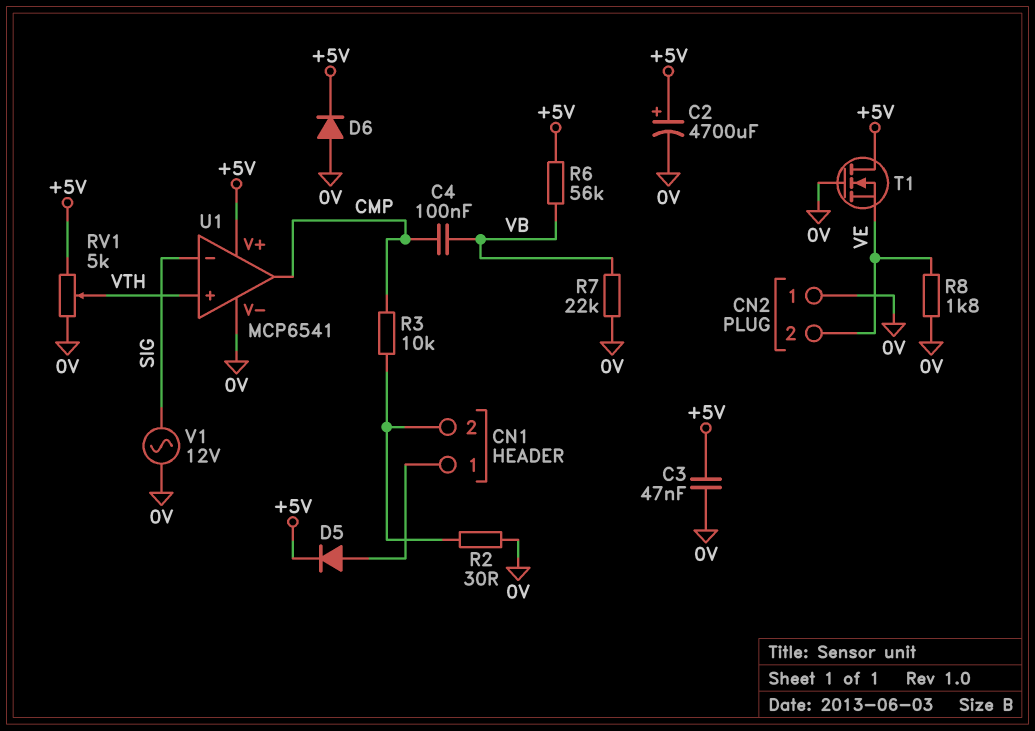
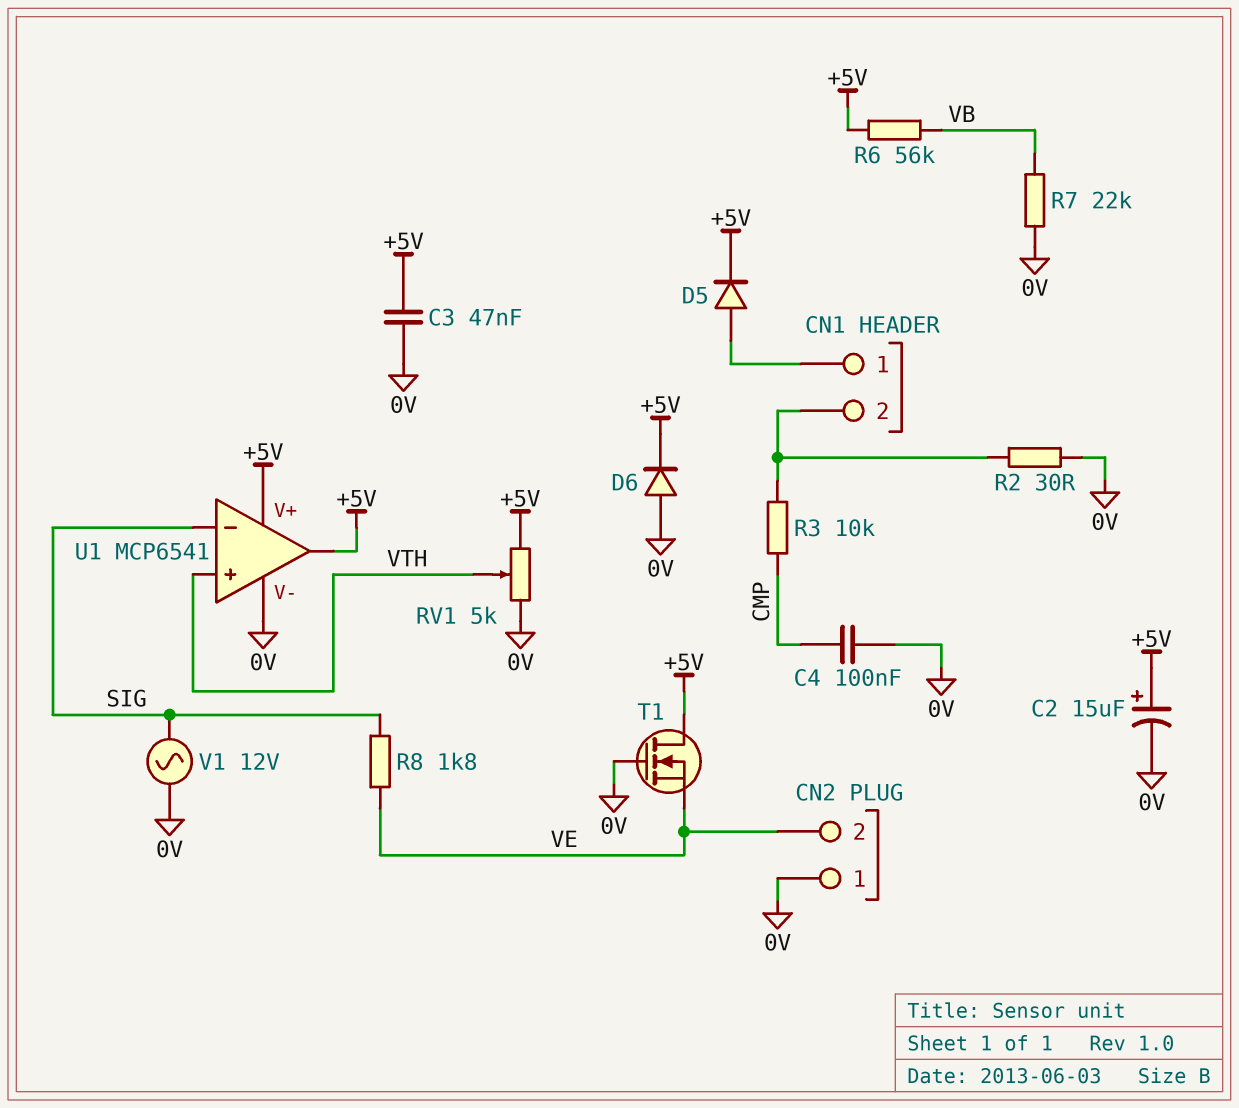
C2: 4700uF (plus +5V, minus 0V) -> 15uF (plus +5V, minus 0V)
C4: 100nF (CMP, VB) -> 100nF (0V, CMP)
R8: 1.8k (0V, VE) -> 1.8k (SIG, VE)
U1 pin out: CMP -> +5V

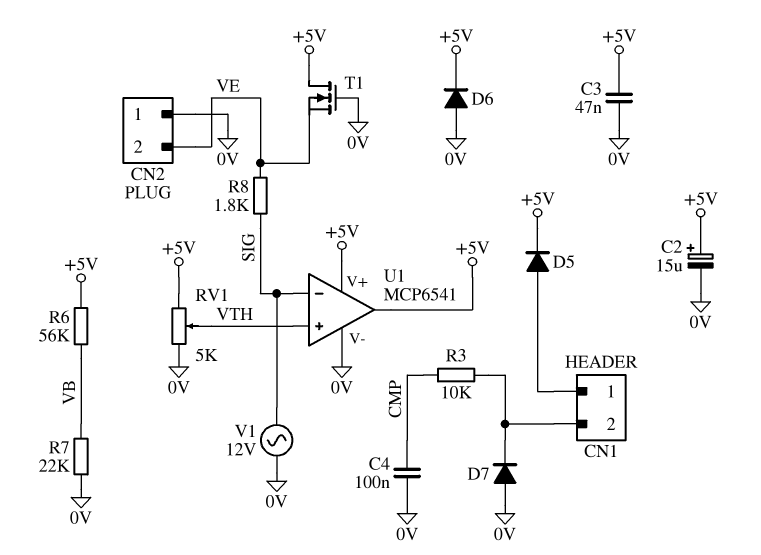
D7: none -> diode (A 0V, K CN1/2)
R2: 30 (0V, CN1/2) -> none

